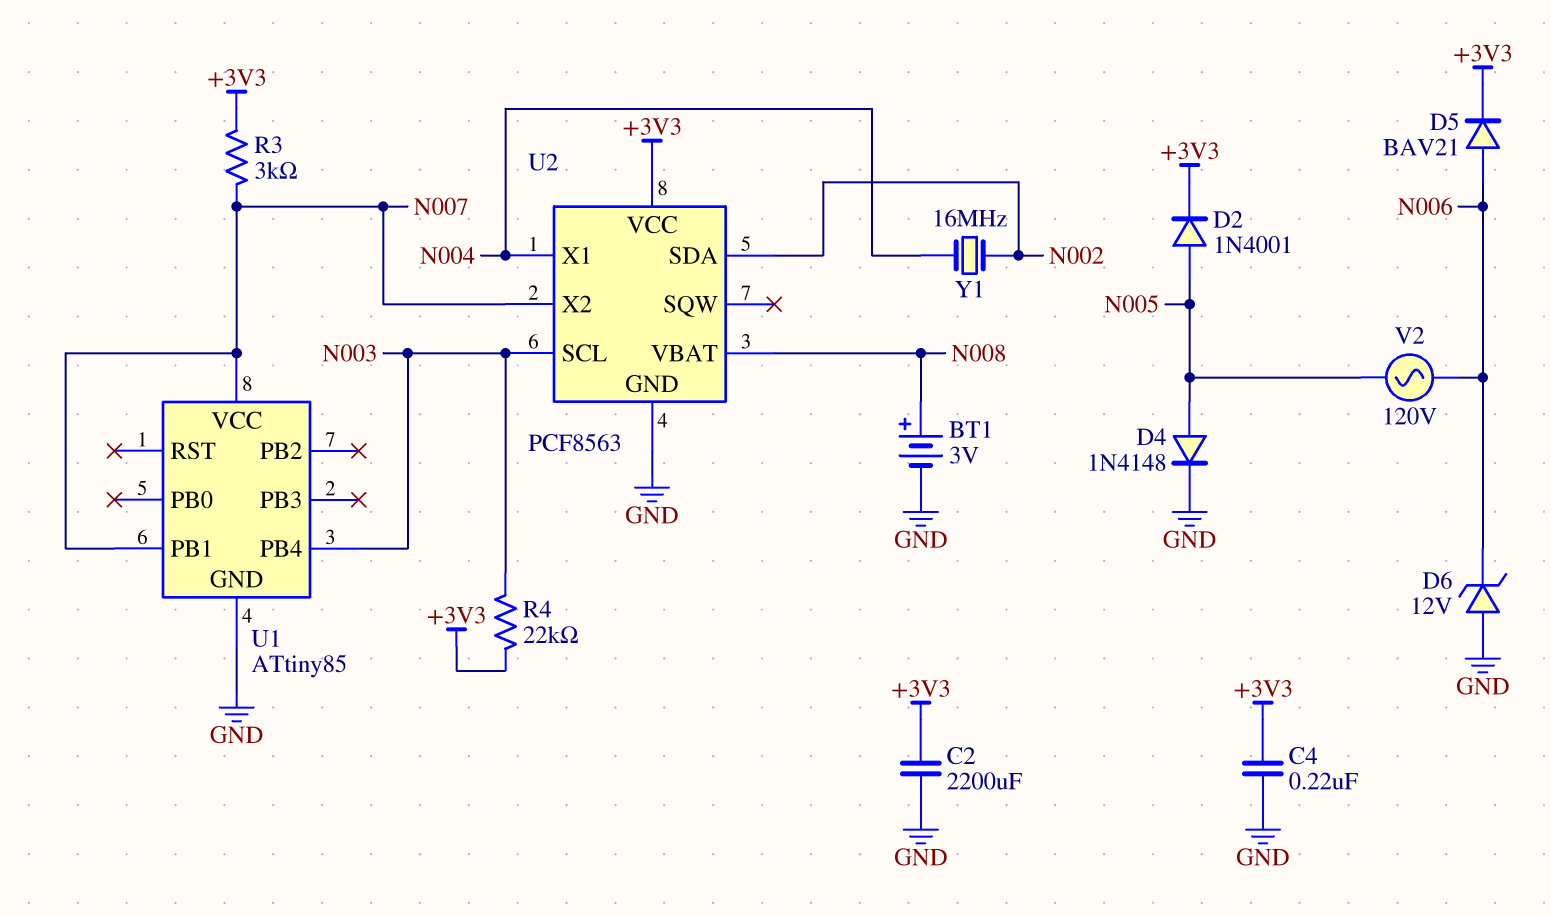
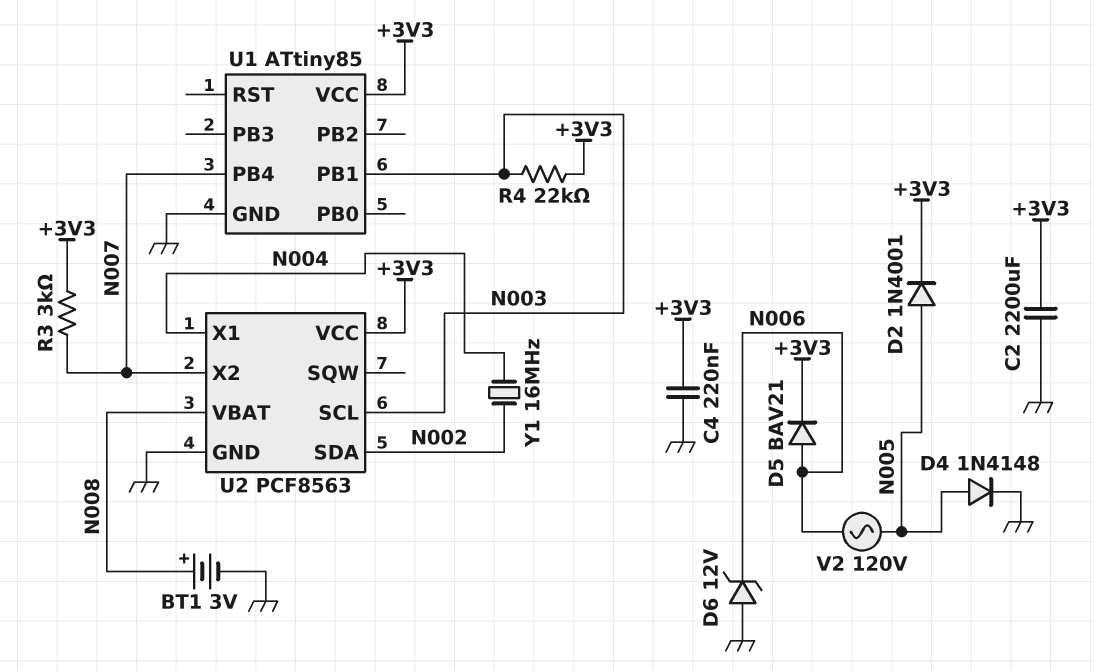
U1 pin PB1: N007 -> N003
U1 pin PB4: N003 -> N007
U1 pin VCC: N007 -> +3V3

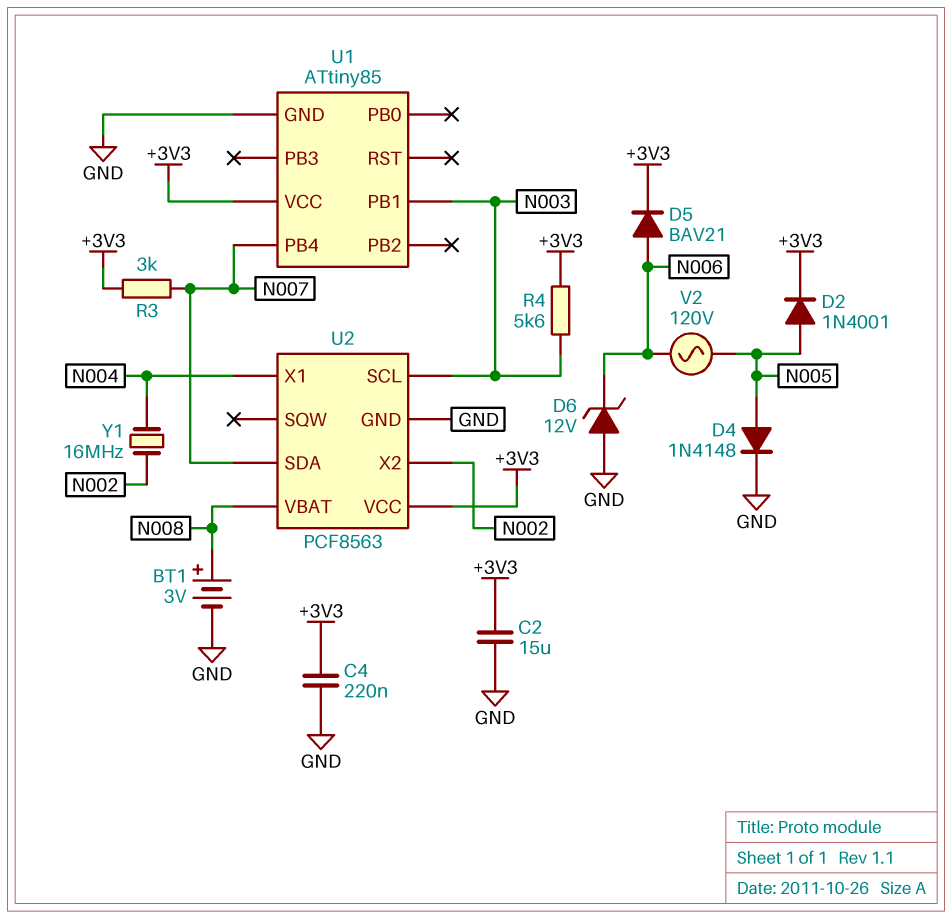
C2: 2200uF (+3V3, GND) -> 15uF (+3V3, GND)
R4: 22k (+3V3, N003) -> 5.6k (+3V3, N003)
U2 pin SDA: N002 -> N007
U2 pin X2: N007 -> N002

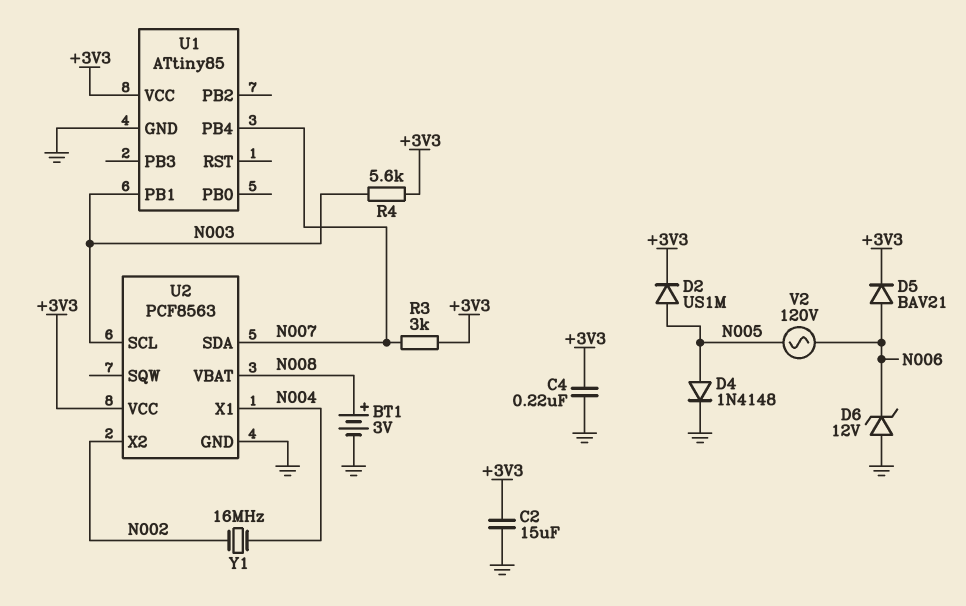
D2: diode 1N4001 (A N005, K +3V3) -> diode US1M (A N005, K +3V3)

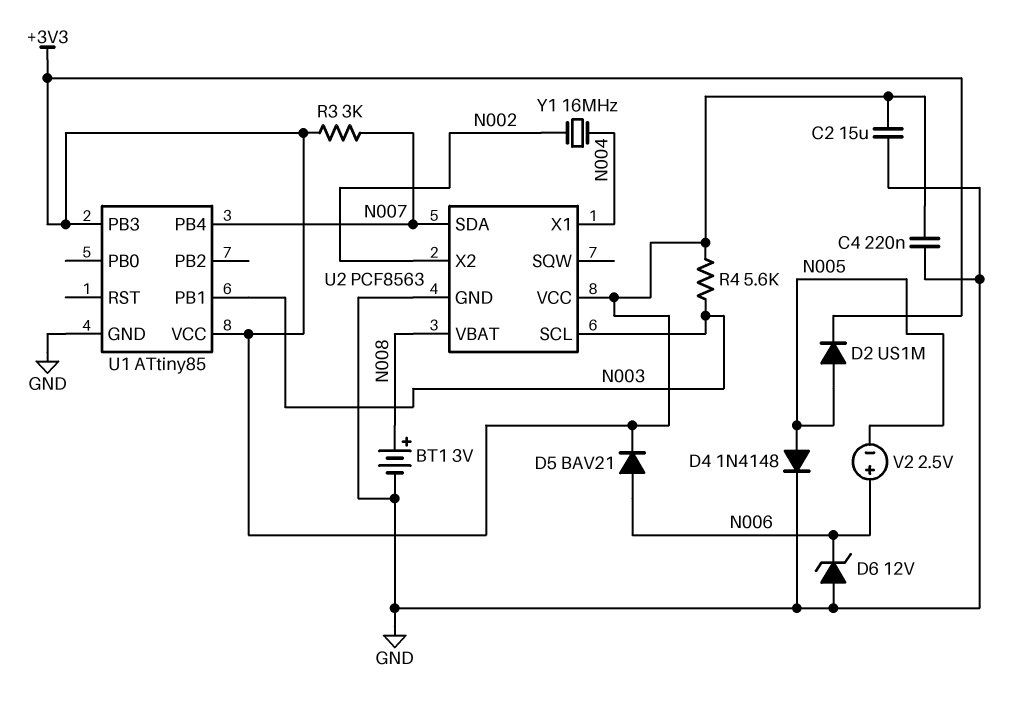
U1 pin PB3: none -> +3V3
V2: AC 120V (N005, N006) -> 2.5V (plus N006, minus N005)

